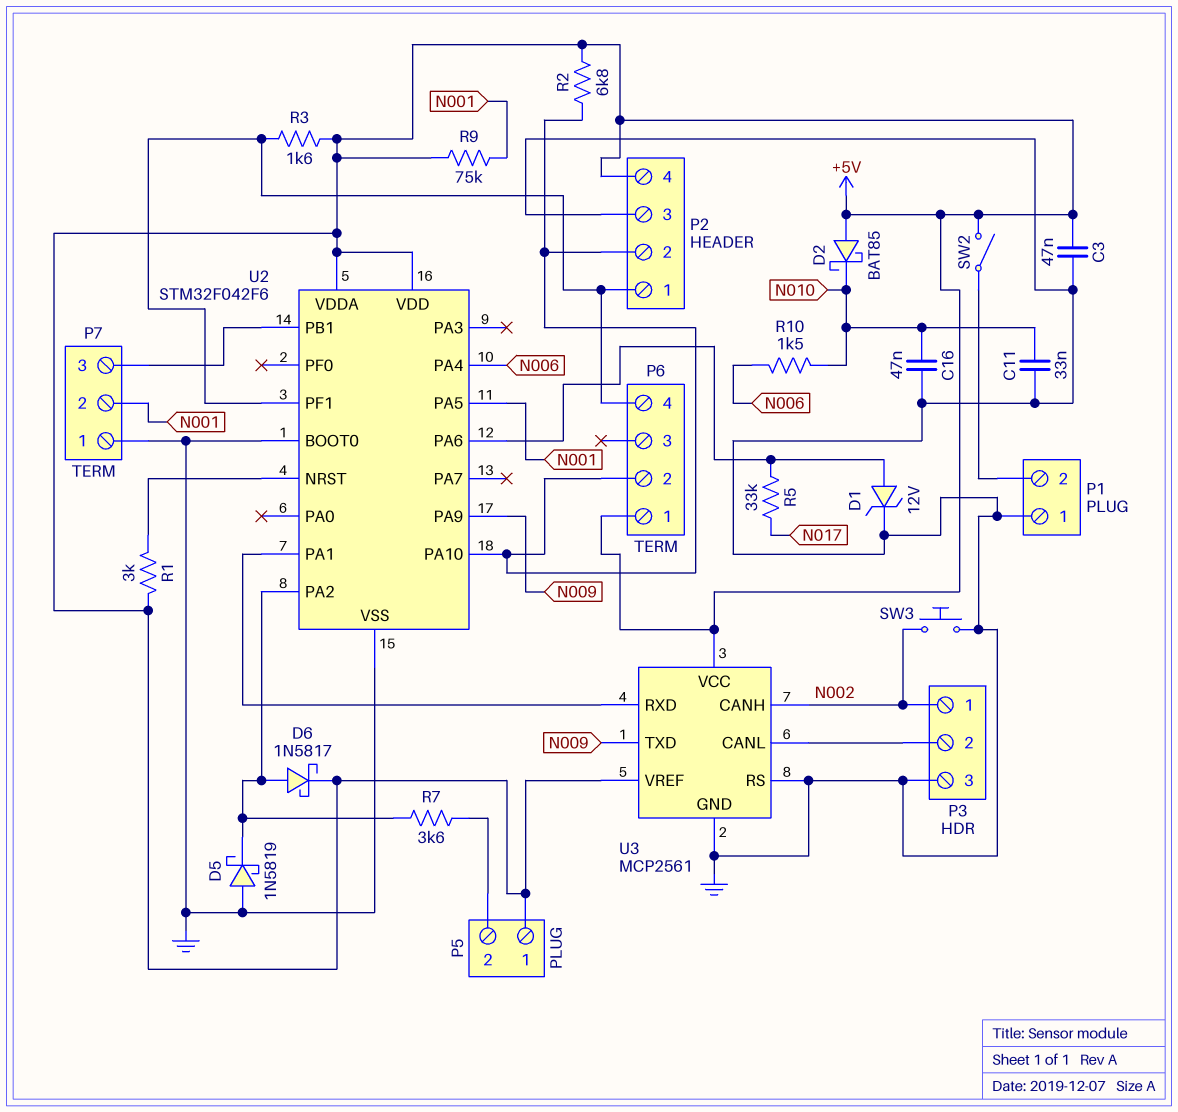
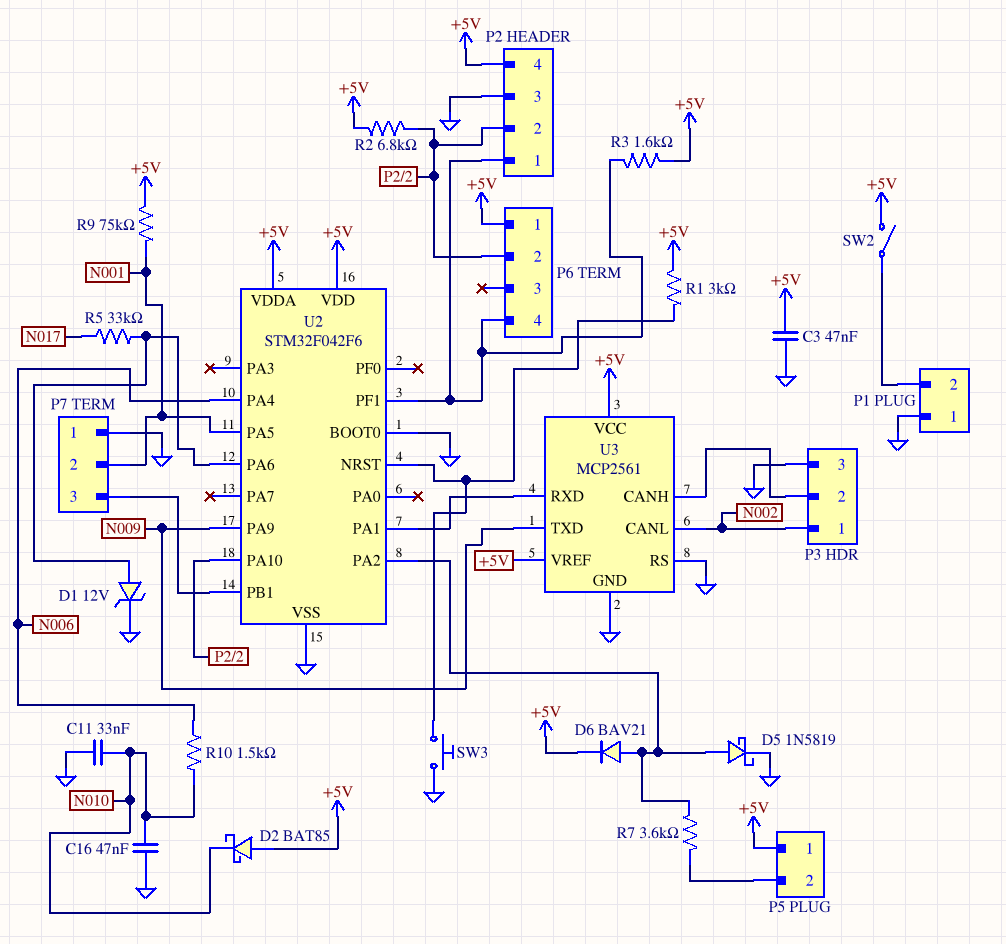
D5: schottky 1N5819 (A GND, K U2/PA2) -> schottky 1N5819 (A U2/PA2, K GND)
D6: schottky 1N5817 (A U2/PA2, K +5V) -> diode BAV21 (A U2/PA2, K +5V)
SW3: button (GND, N002) -> button (GND, U2/NRST)
U3 pin CANH: N002 -> P3/2
U3 pin CANL: P3/2 -> N002

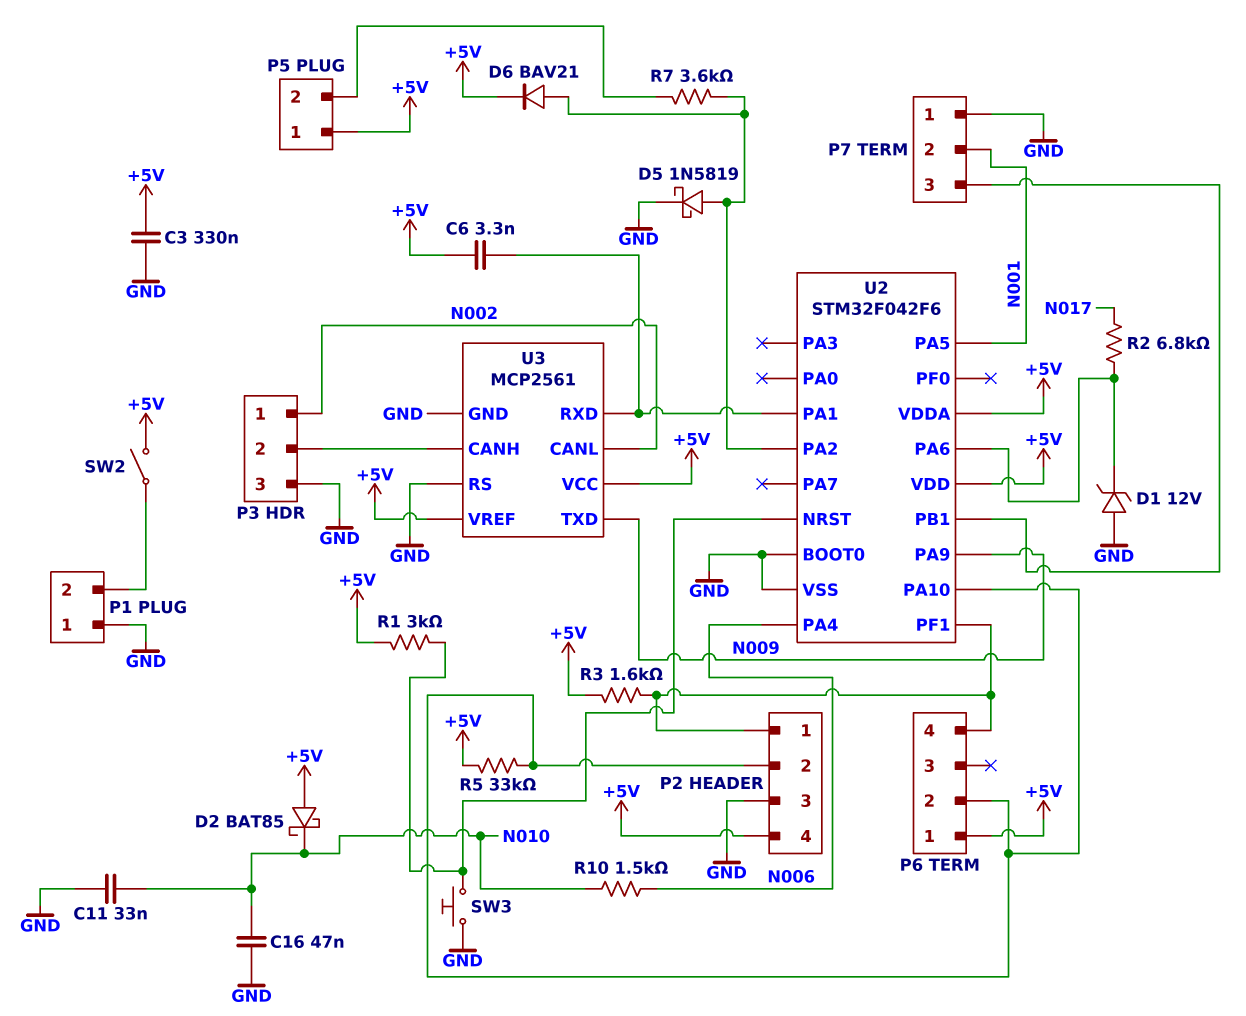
C3: 47nF (+5V, GND) -> 330nF (+5V, GND)
C6: none -> 3.3nF (+5V, U2/PA1)
D1: zener 12V (A U2/PA6, K GND) -> zener 12V (A GND, K U2/PA6)
R2: 6.8k (+5V, P2/2) -> 6.8k (N017, U2/PA6)
R5: 33k (N017, U2/PA6) -> 33k (+5V, P2/2)
R9: 75k (+5V, N001) -> none

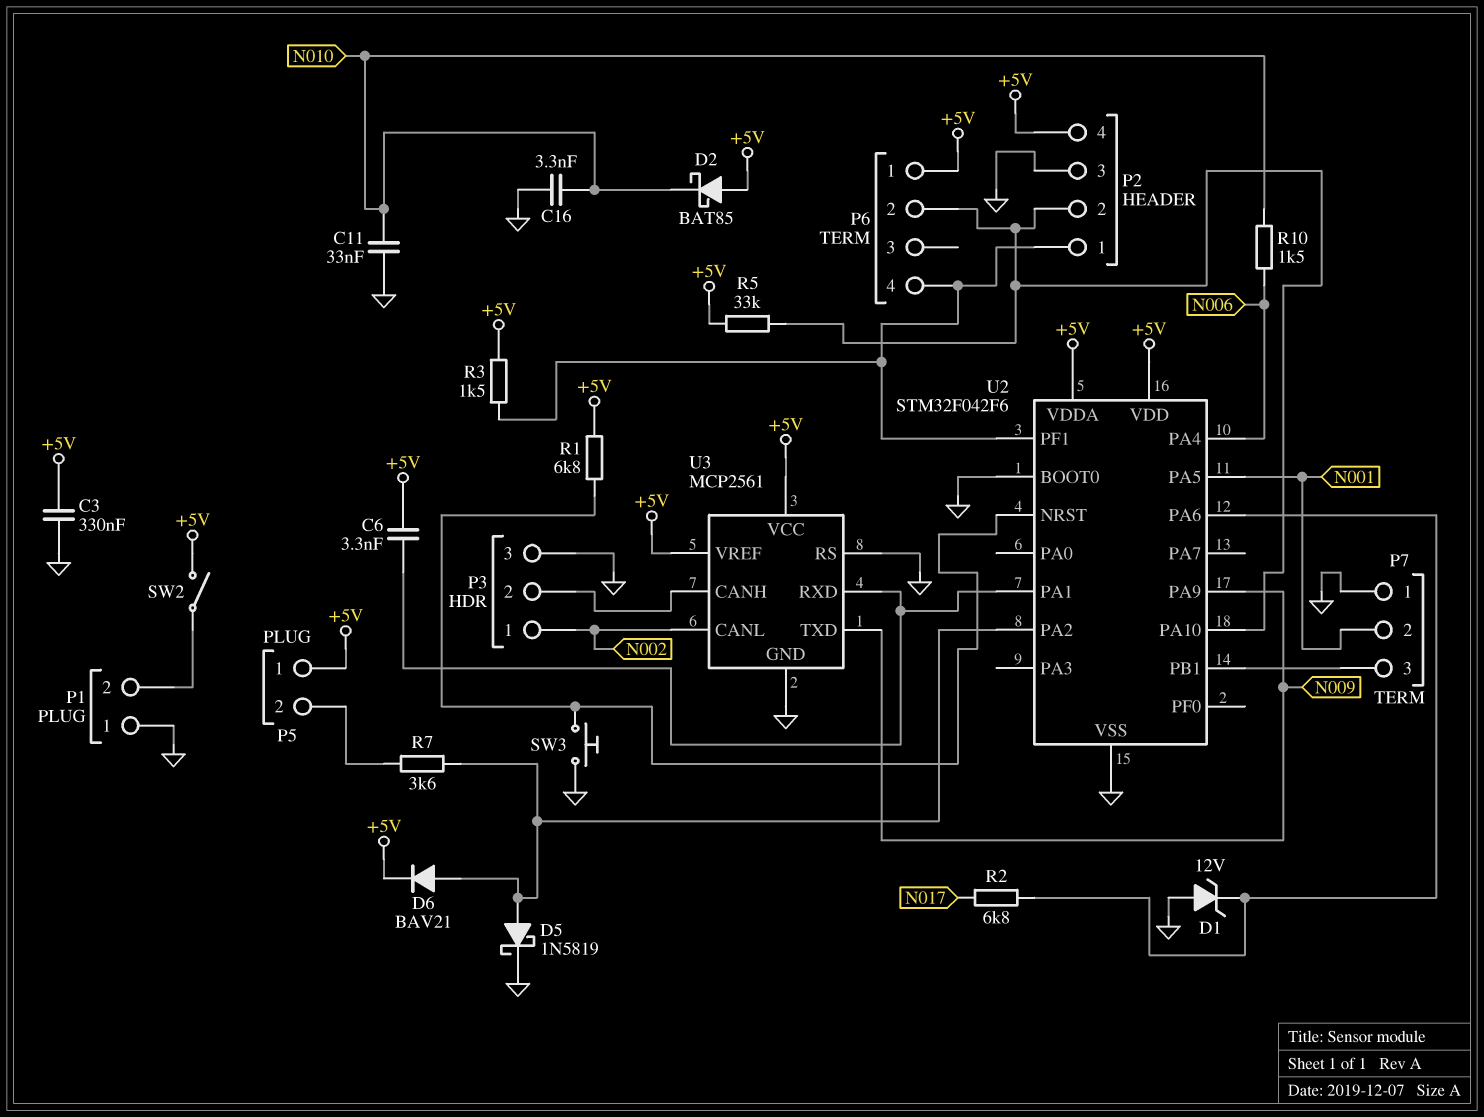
C16: 47nF (GND, N010) -> 3.3nF (GND, N010)
R1: 3k (+5V, U2/NRST) -> 6.8k (+5V, U2/NRST)
R3: 1.6k (+5V, P2/1) -> 1.5k (+5V, P2/1)

